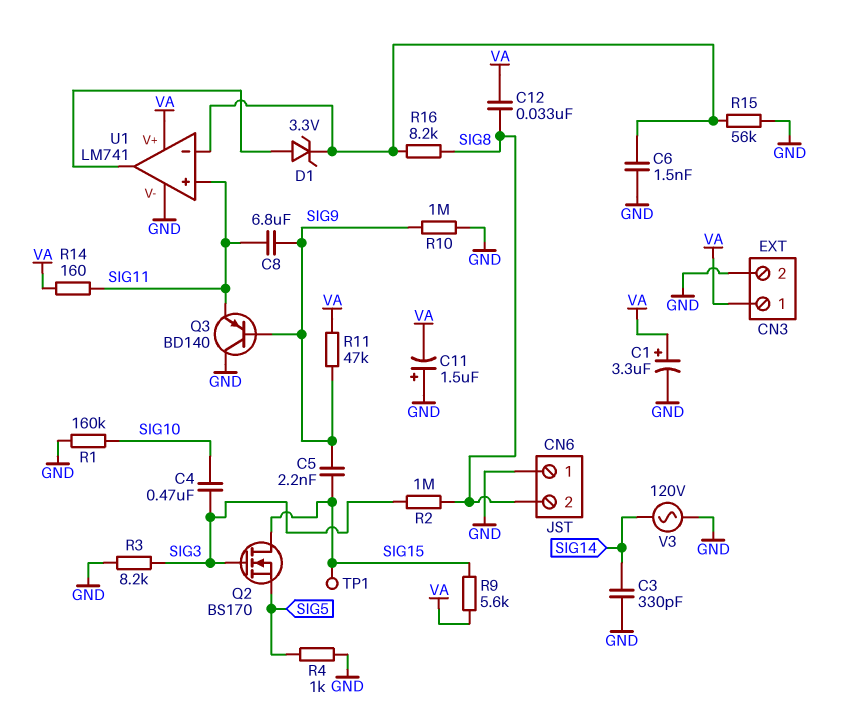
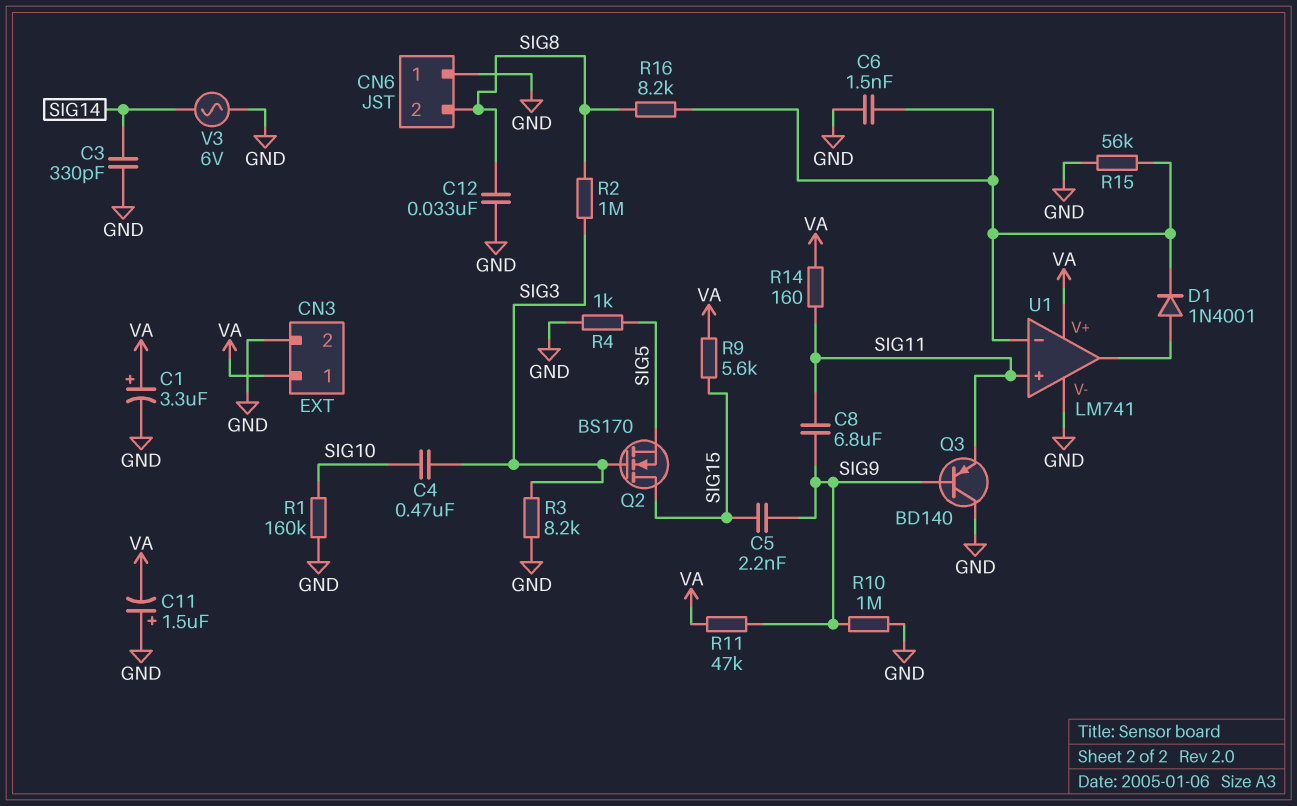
C12: 33nF (SIG8, VA) -> 33nF (GND, SIG8)
D1: zener 3.3V (A U1/out, K U1/in-) -> diode 1N4001 (A U1/out, K U1/in-)
TP1: test point (SIG15) -> none
V3: AC 120V (GND, SIG14) -> AC 6V (GND, SIG14)

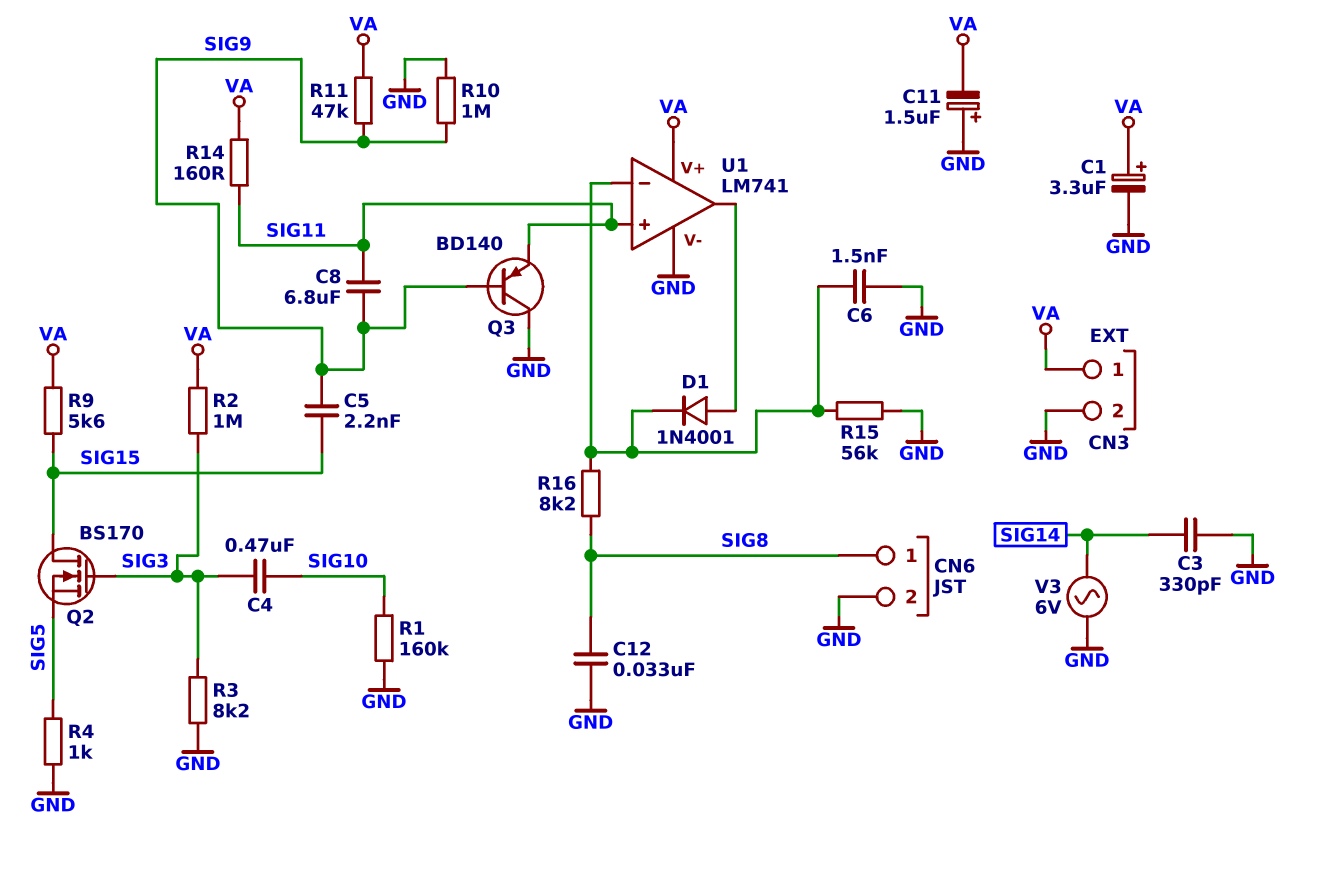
CN6 pin 1: GND -> SIG8
CN6 pin 2: SIG8 -> GND
R2: 1M (SIG3, SIG8) -> 1M (SIG3, VA)

